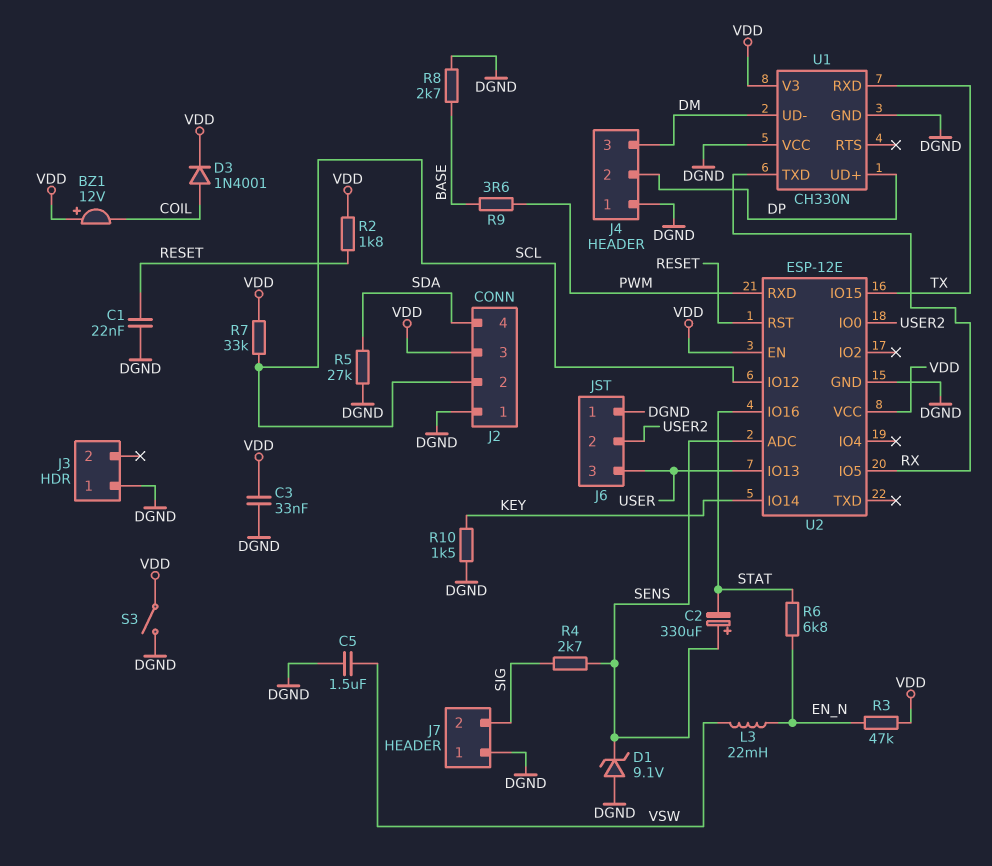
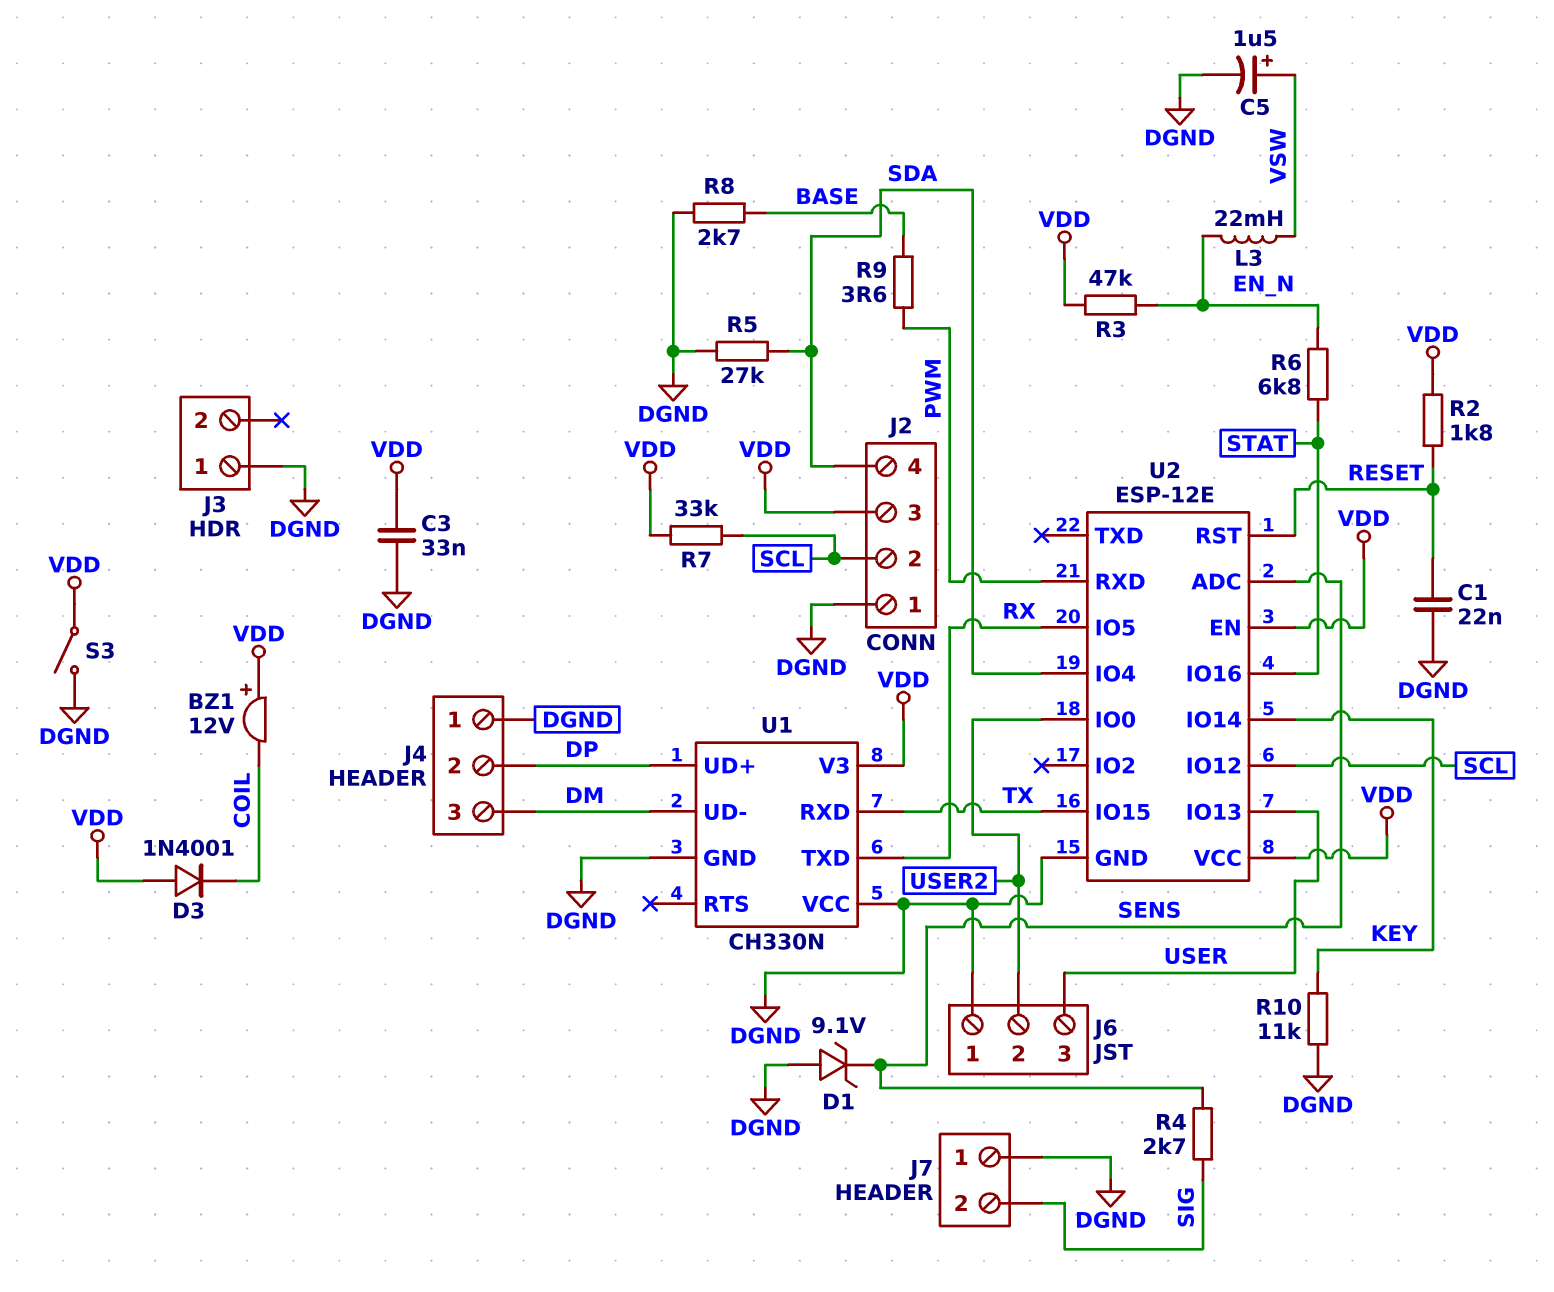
C2: 330uF (plus SENS, minus STAT) -> none
C5: 1.5uF (DGND, VSW) -> 1.5uF (plus VSW, minus DGND)
D3: diode 1N4001 (A COIL, K VDD) -> diode 1N4001 (A VDD, K COIL)
R10: 1.5k (DGND, KEY) -> 11k (DGND, KEY)
U2 pin IO4: none -> SDA

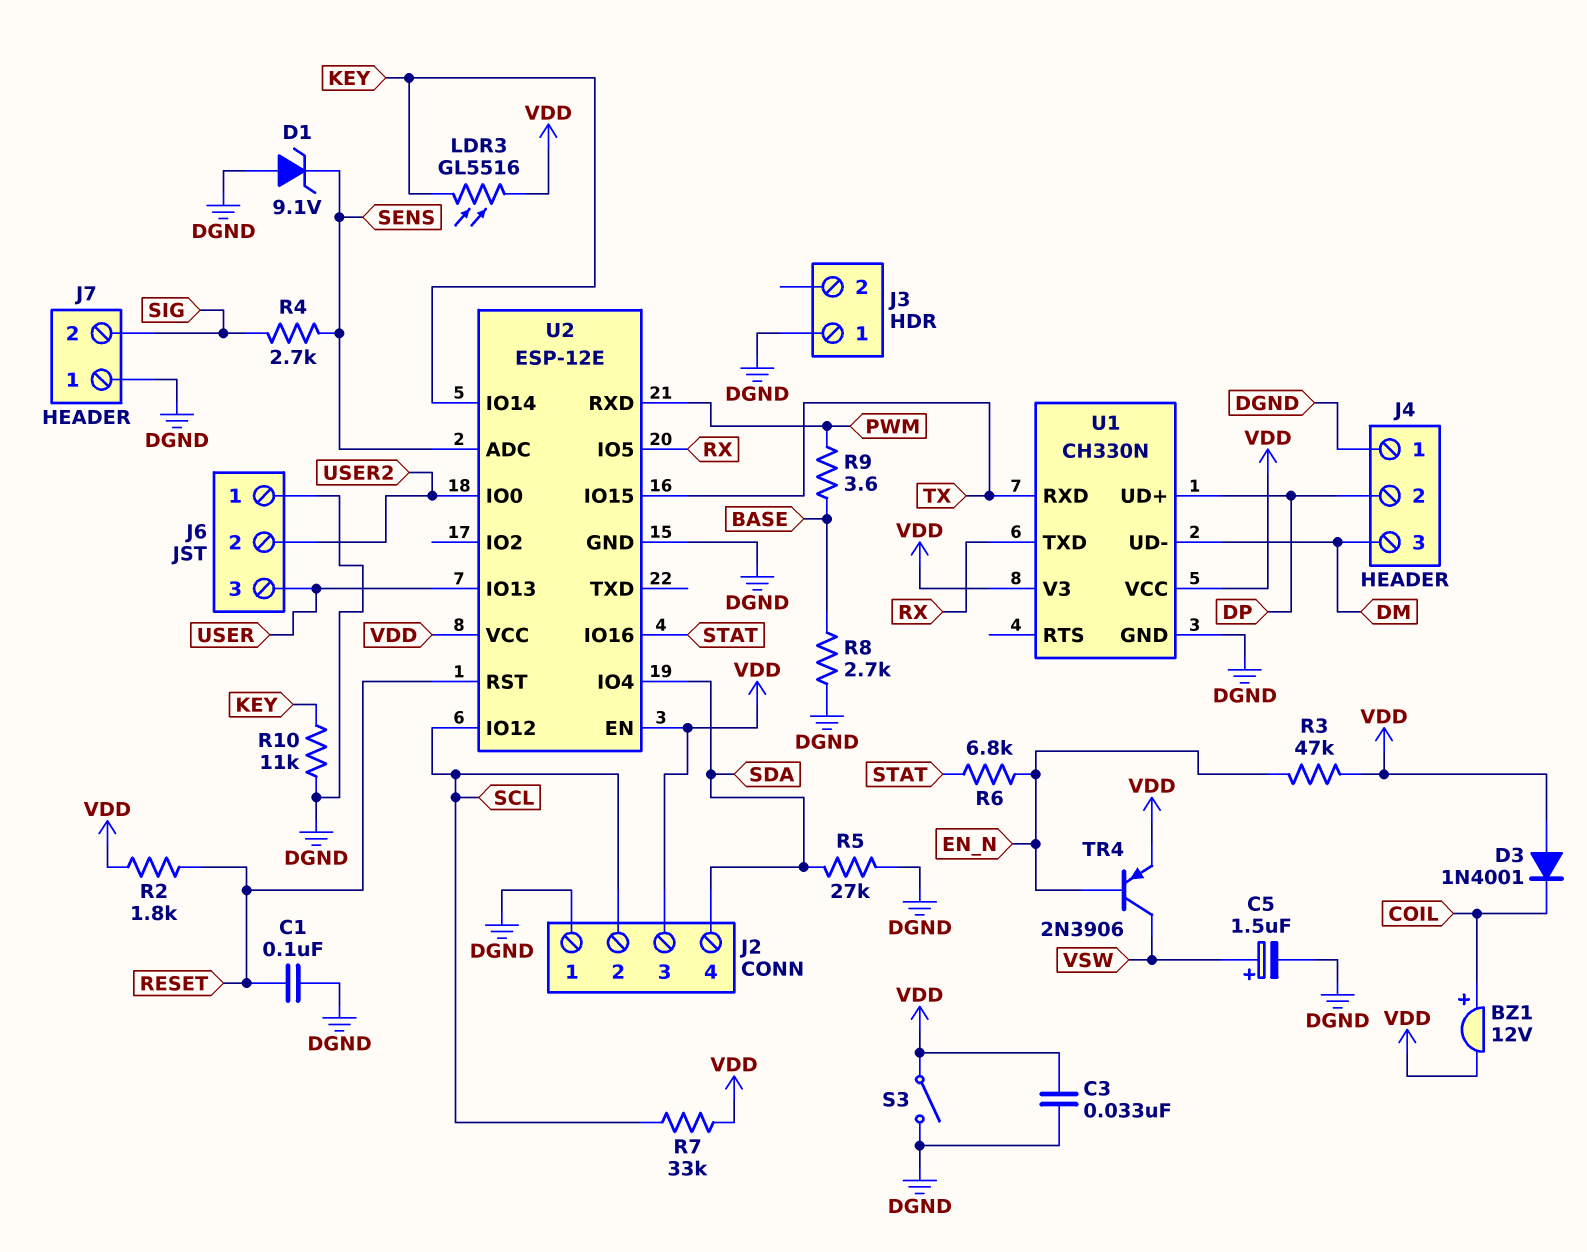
BZ1: buzzer 12V (plus VDD, minus COIL) -> buzzer 12V (plus COIL, minus VDD)
C1: 22nF (DGND, RESET) -> 100nF (DGND, RESET)
L3: 22mH (EN_N, VSW) -> none
LDR3: none -> GL5516 (KEY, VDD)
TR4: none -> PNP 2N3906 (B EN_N, C VSW, E VDD)
U1 pin VCC: DGND -> VDD

